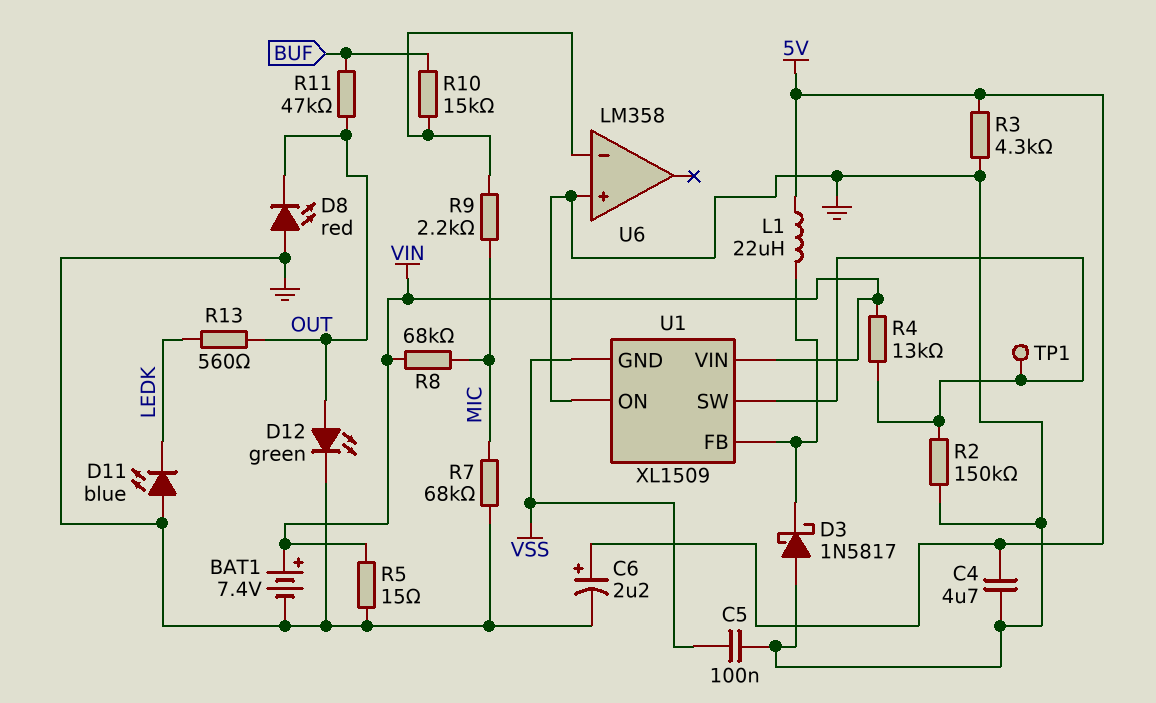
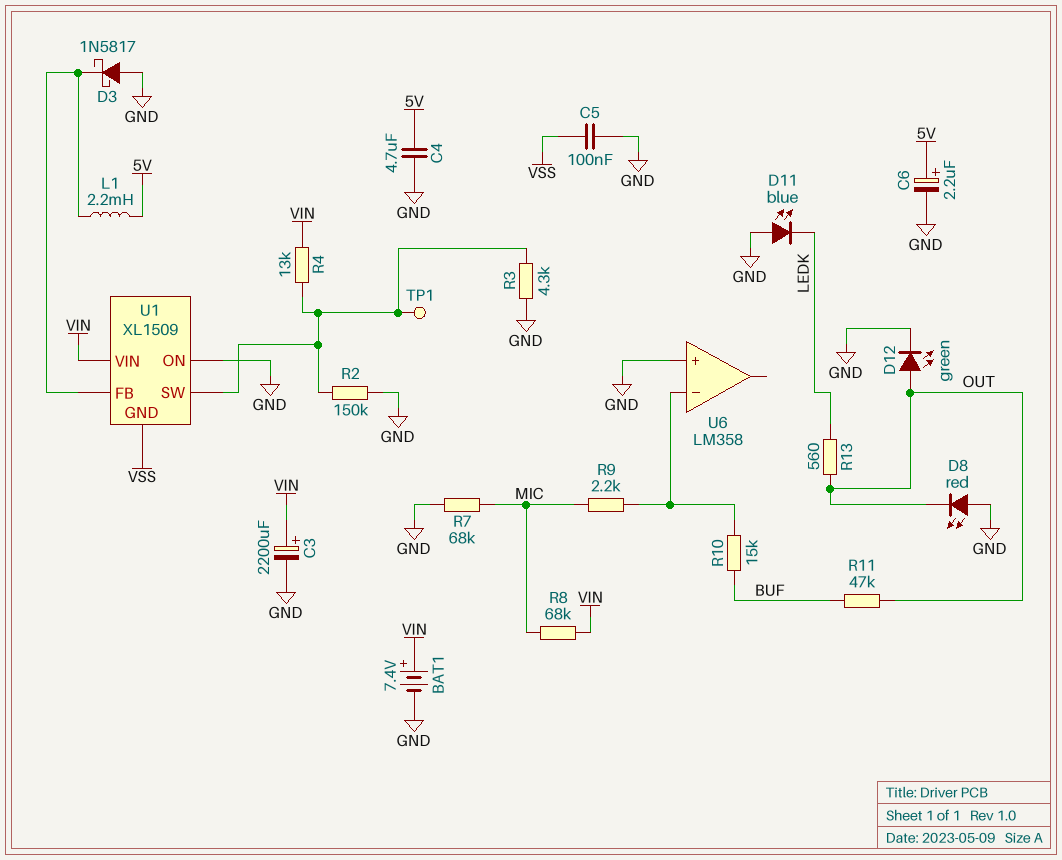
C3: none -> 2200uF (plus VIN, minus GND)
L1: 22uH (5V, U1/FB) -> 2.2mH (5V, U1/FB)
R3: 4.3k (5V, GND) -> 4.3k (GND, U1/SW)
R5: 15 (GND, VIN) -> none

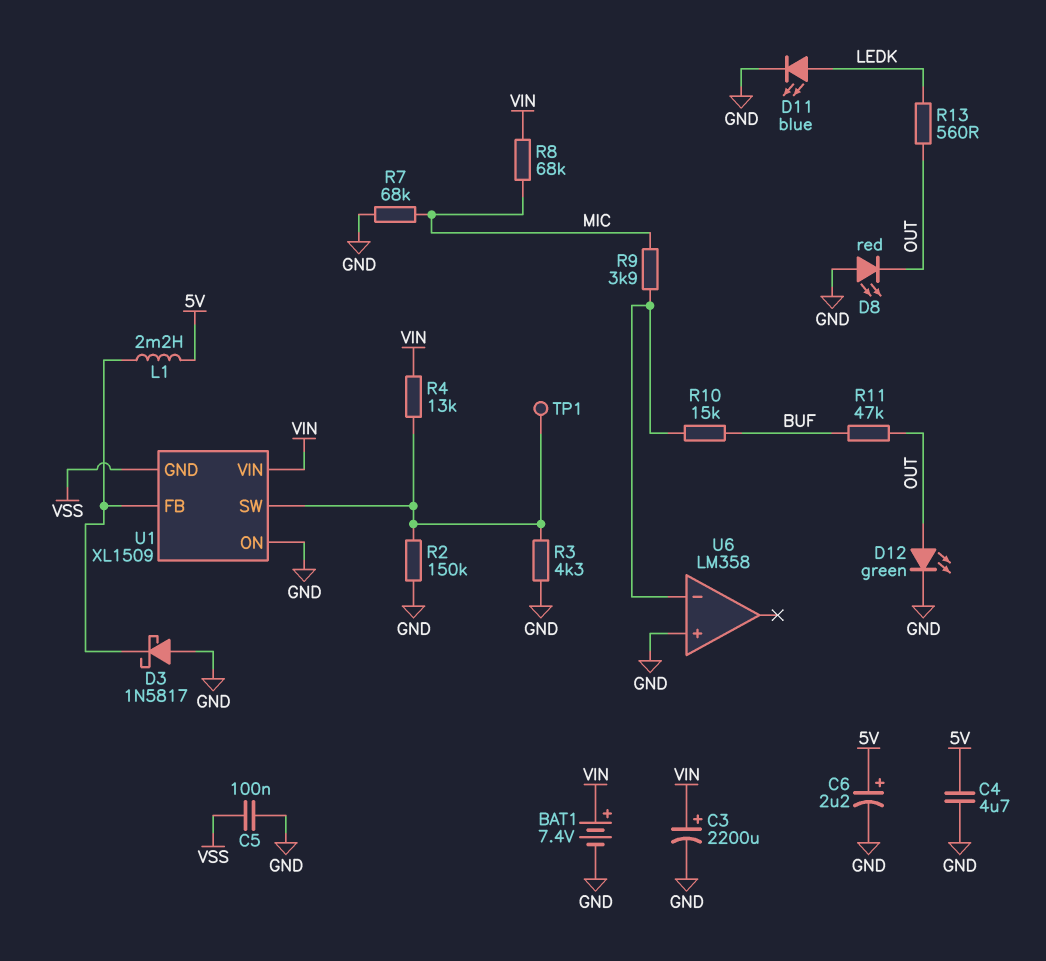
D11: LED blue (A GND, K LEDK) -> LED blue (A LEDK, K GND)
R9: 2.2k (MIC, U6/in-) -> 3.9k (MIC, U6/in-)

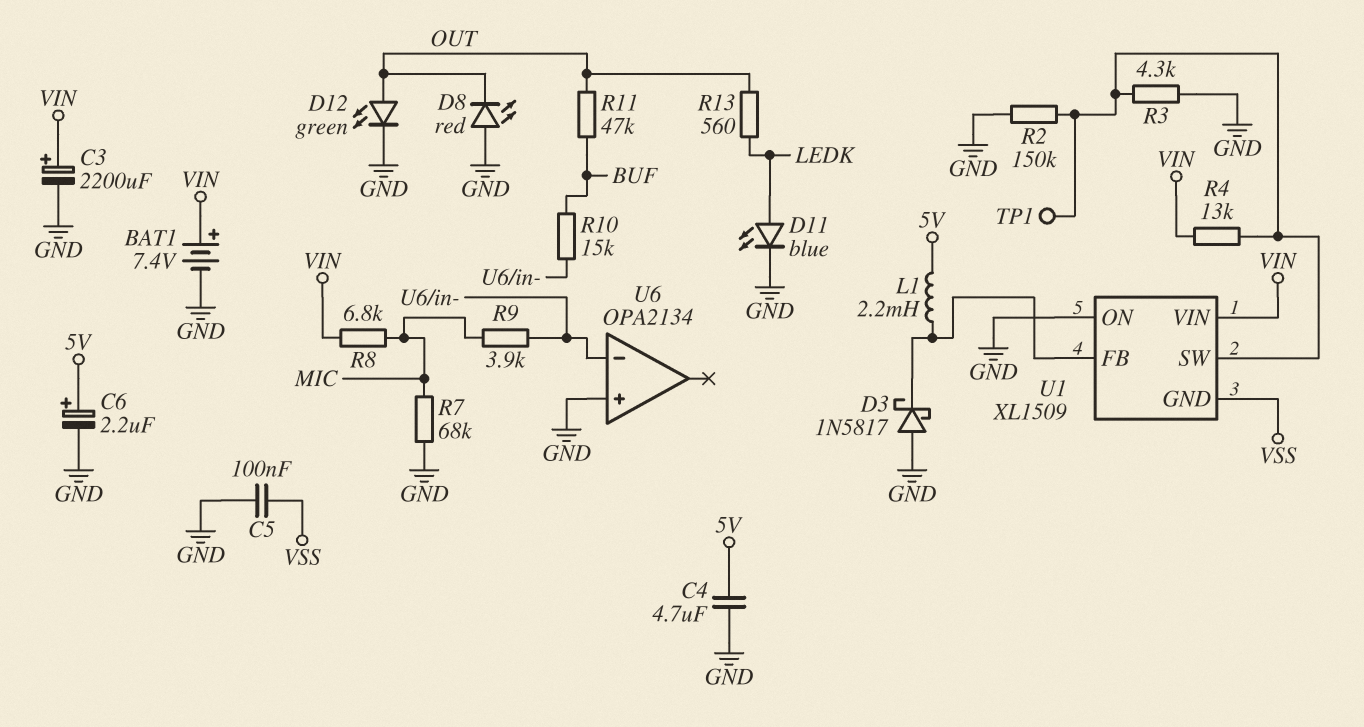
R8: 68k (MIC, VIN) -> 6.8k (MIC, VIN)
U6: LM358 -> OPA2134

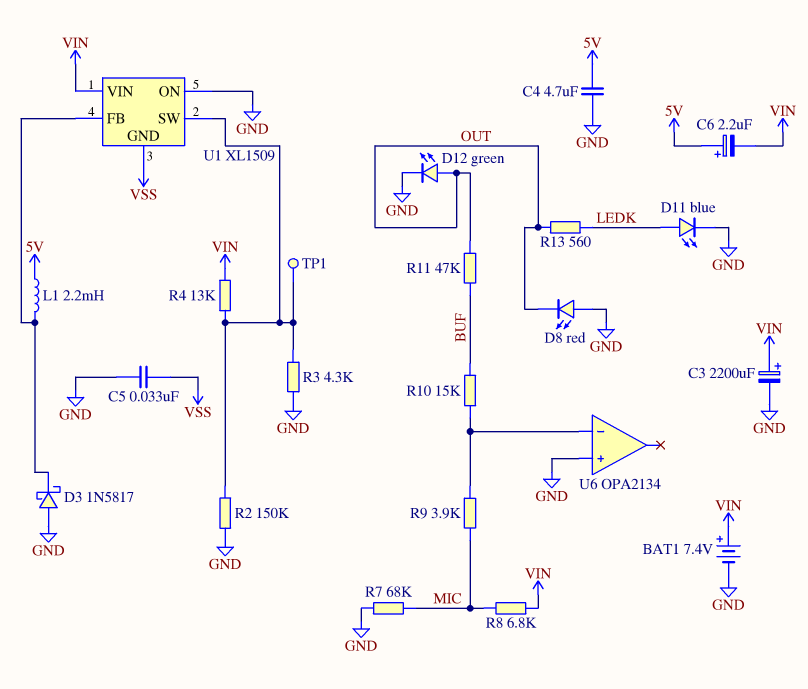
C5: 100nF (GND, VSS) -> 33nF (GND, VSS)
C6: 2.2uF (plus 5V, minus GND) -> 2.2uF (plus 5V, minus VIN)

